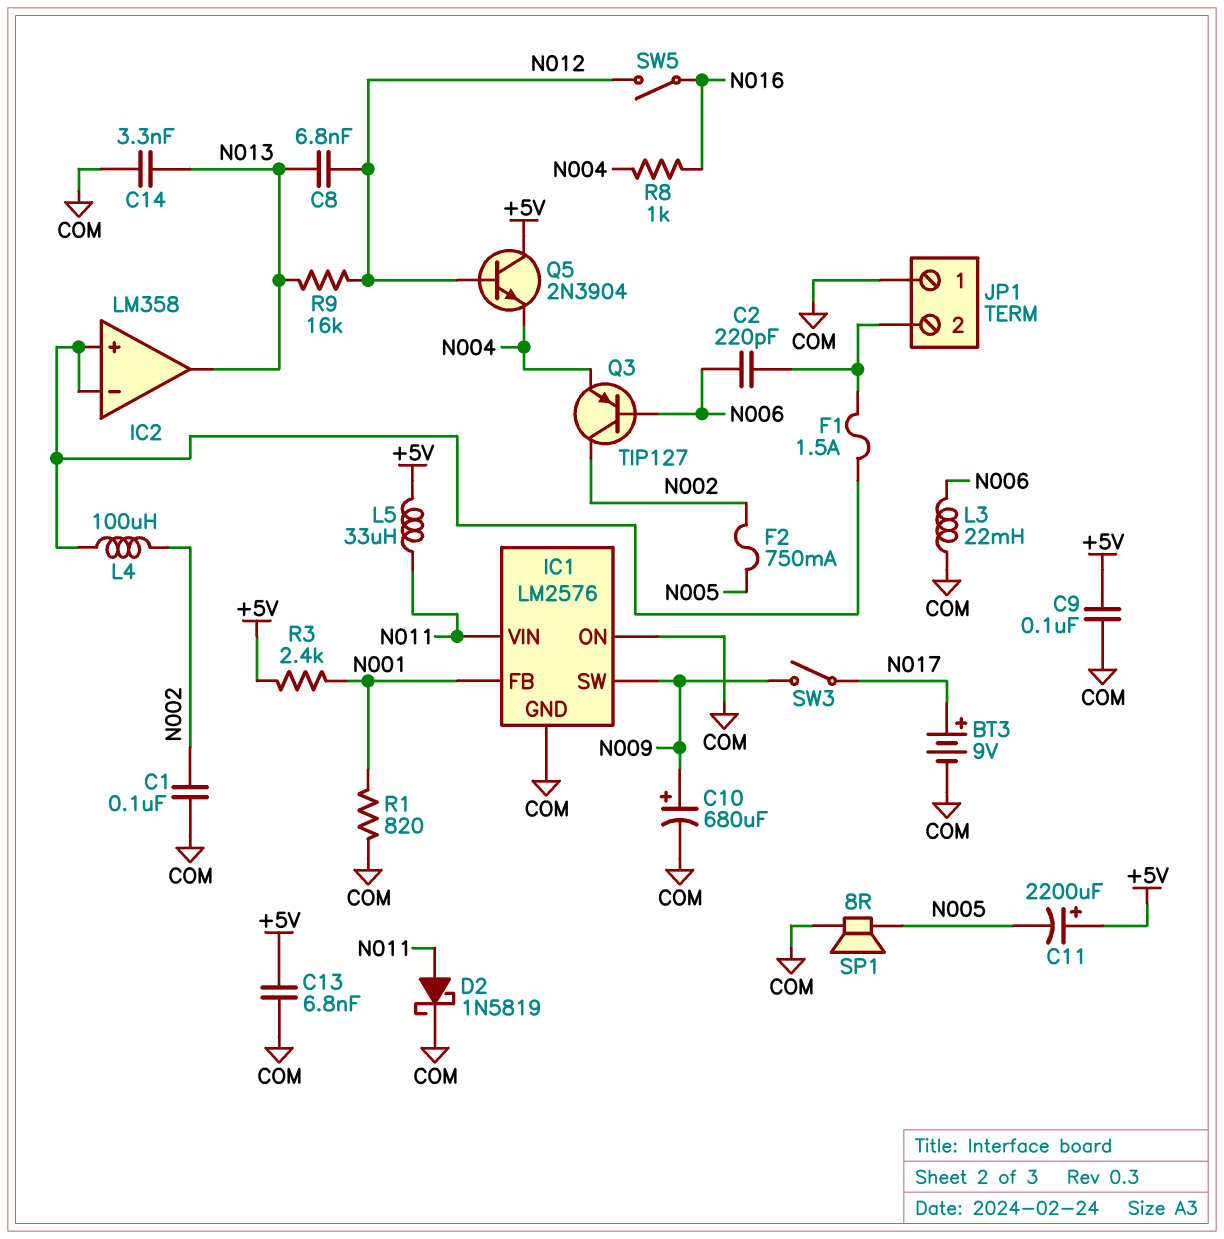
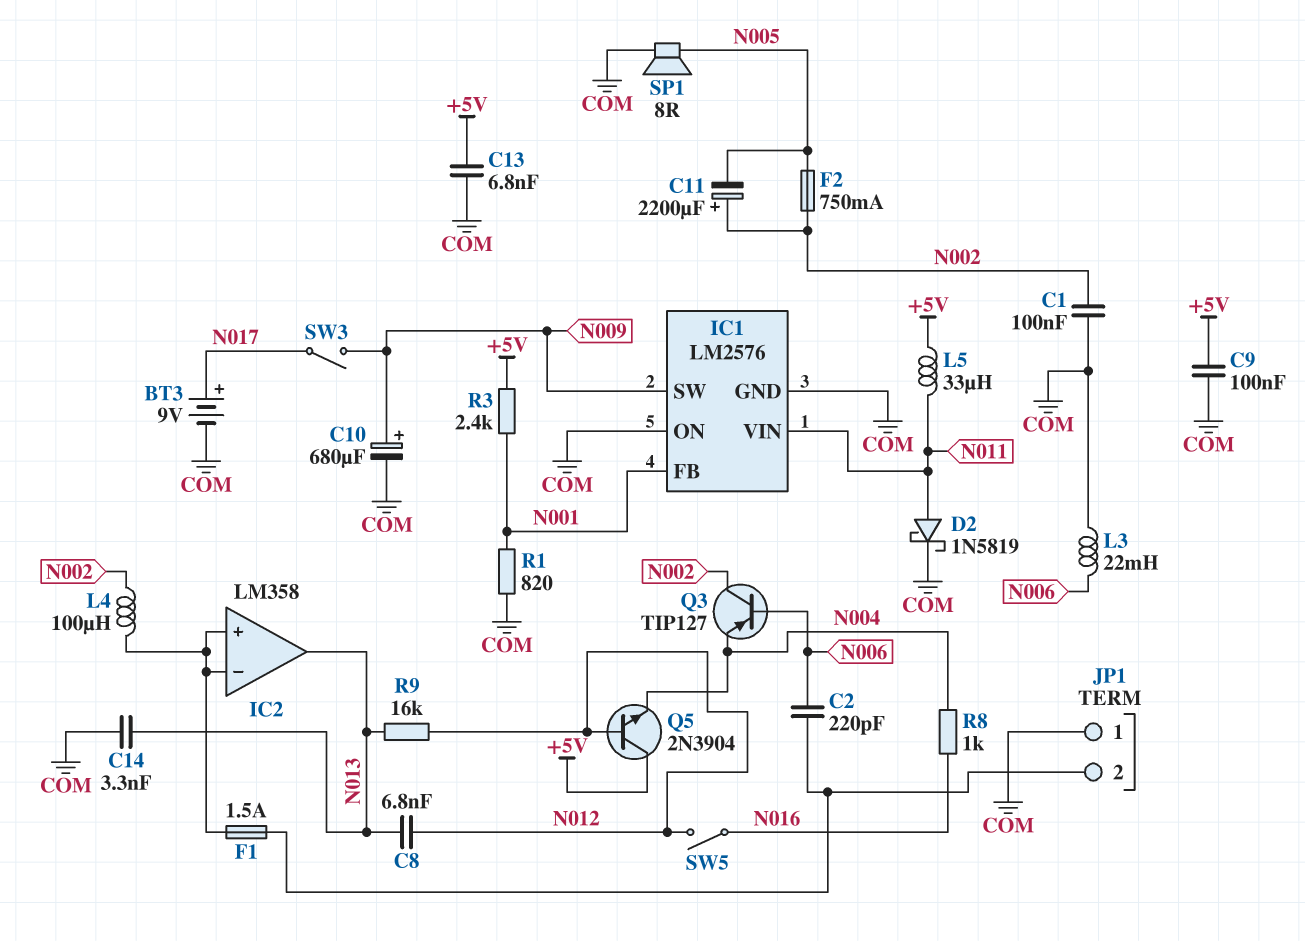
C11: 2200uF (plus +5V, minus N005) -> 2200uF (plus N002, minus N005)

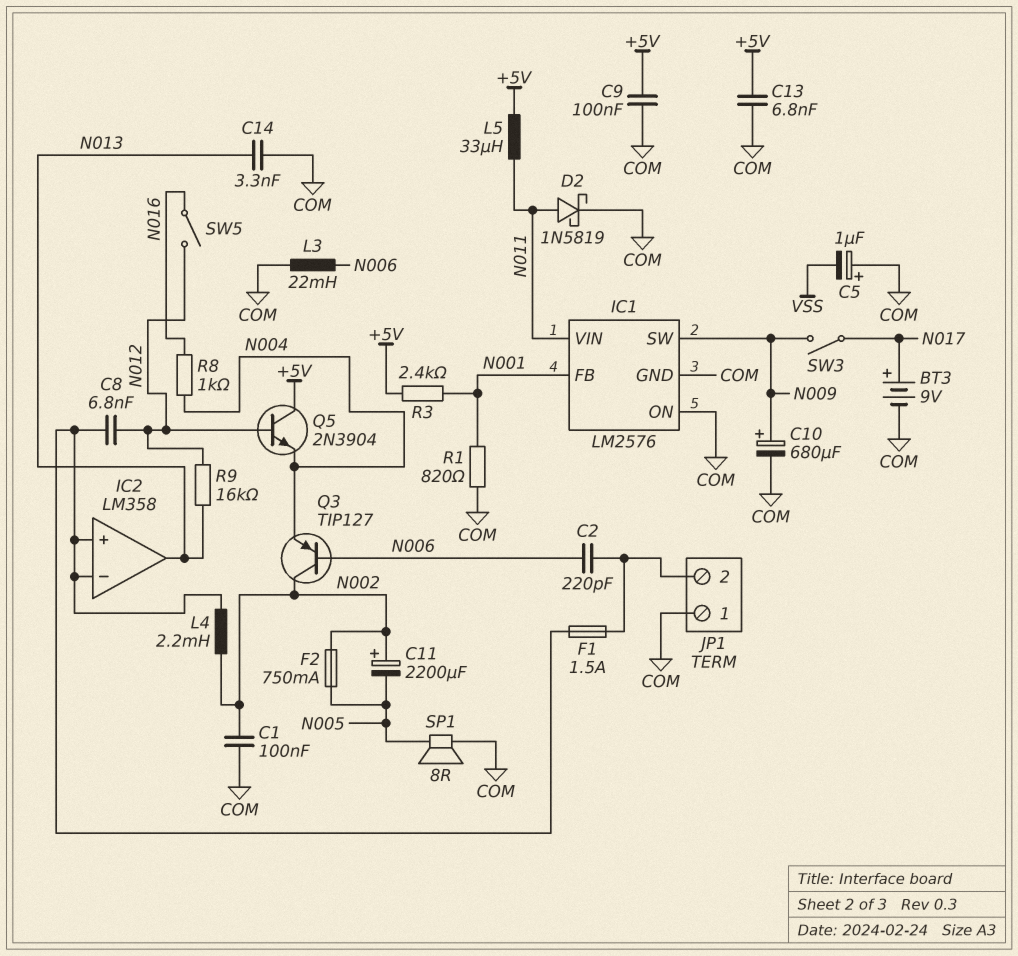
C5: none -> 1uF (plus COM, minus VSS)
C8: 6.8nF (N012, N013) -> 6.8nF (IC2/in+, N012)
L4: 100uH (IC2/in+, N002) -> 2.2mH (IC2/in+, N002)

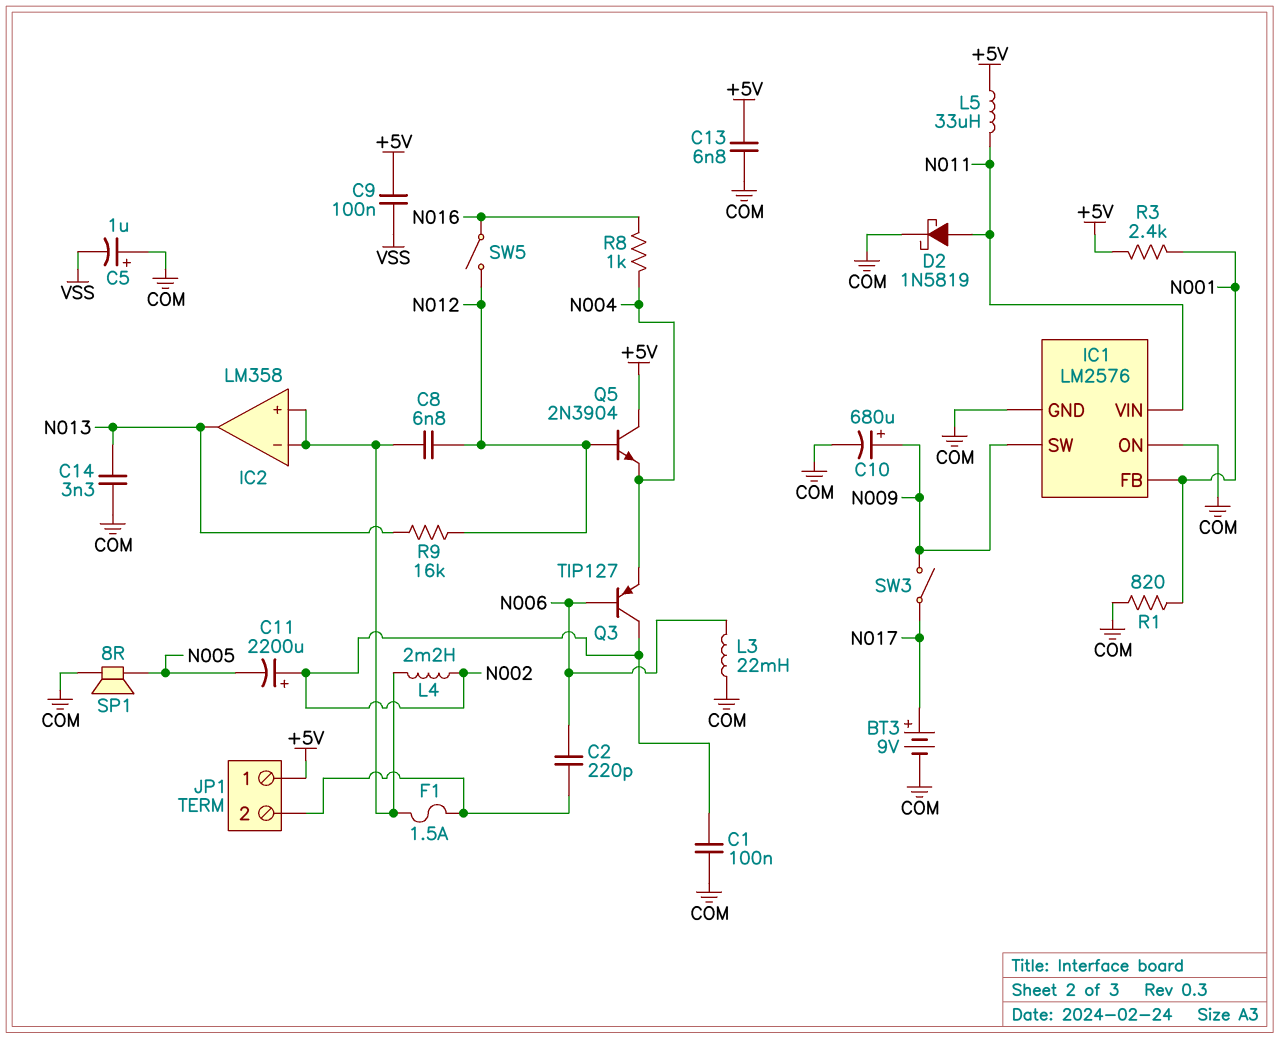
C9: 100nF (+5V, COM) -> 100nF (+5V, VSS)
F2: 750mA (N002, N005) -> none
JP1 pin 1: COM -> +5V

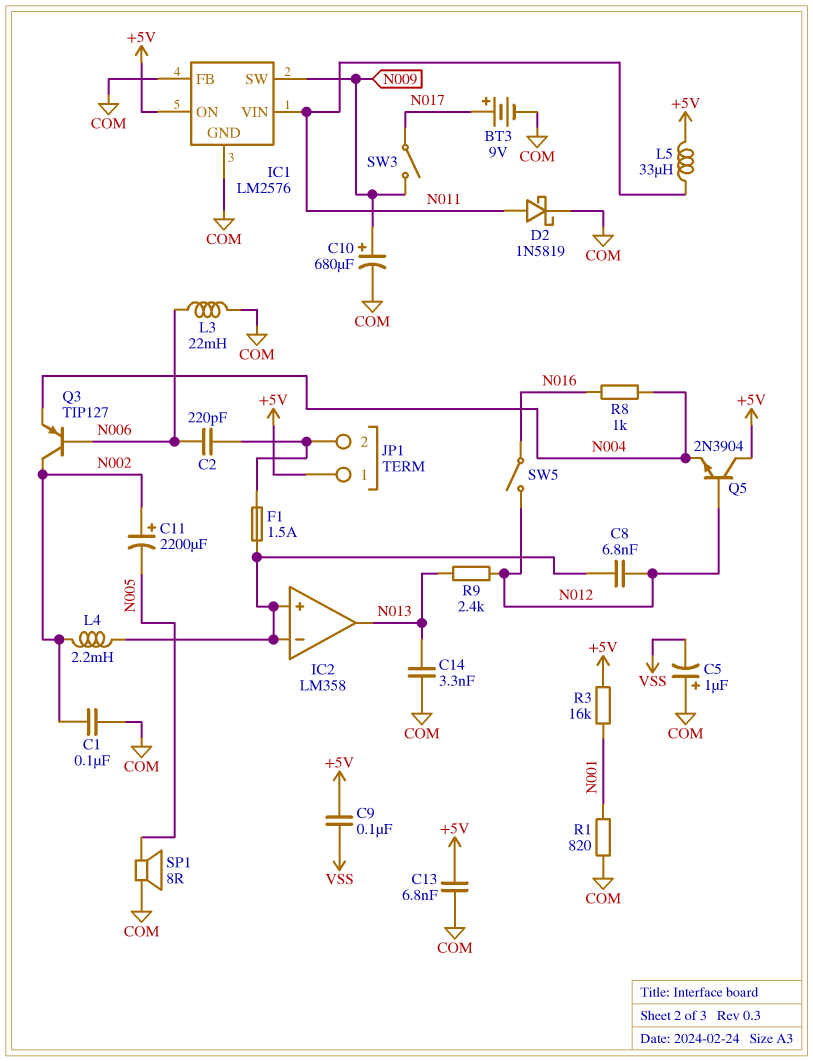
IC1 pin FB: N001 -> COM
IC1 pin ON: COM -> +5V
R3: 2.4k (+5V, N001) -> 16k (+5V, N001)
R9: 16k (N012, N013) -> 2.4k (N012, N013)

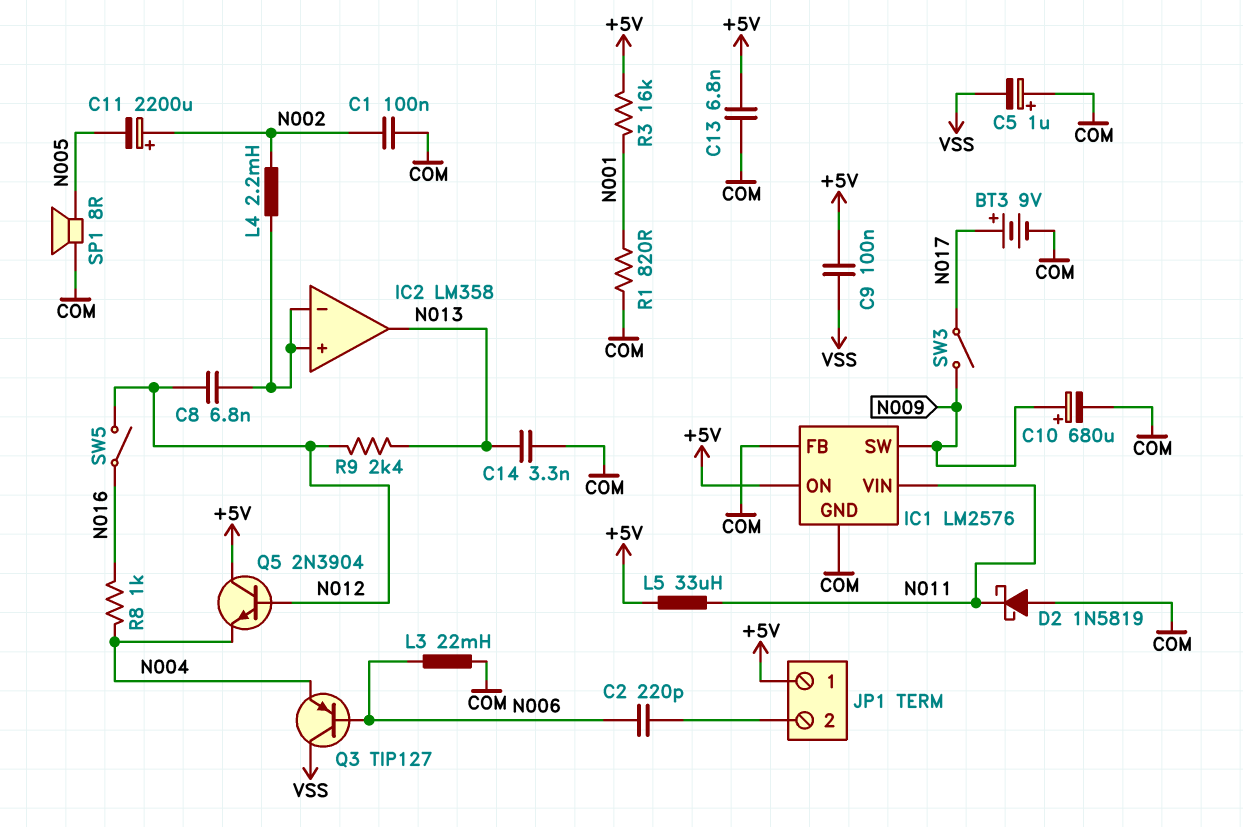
D2: schottky 1N5819 (A N011, K COM) -> schottky 1N5819 (A COM, K N011)
F1: 1.5A (IC2/in+, JP1/2) -> none
Q3: PNP TIP127 (B N006, C N002, E N004) -> PNP TIP127 (B N006, C VSS, E N004)

